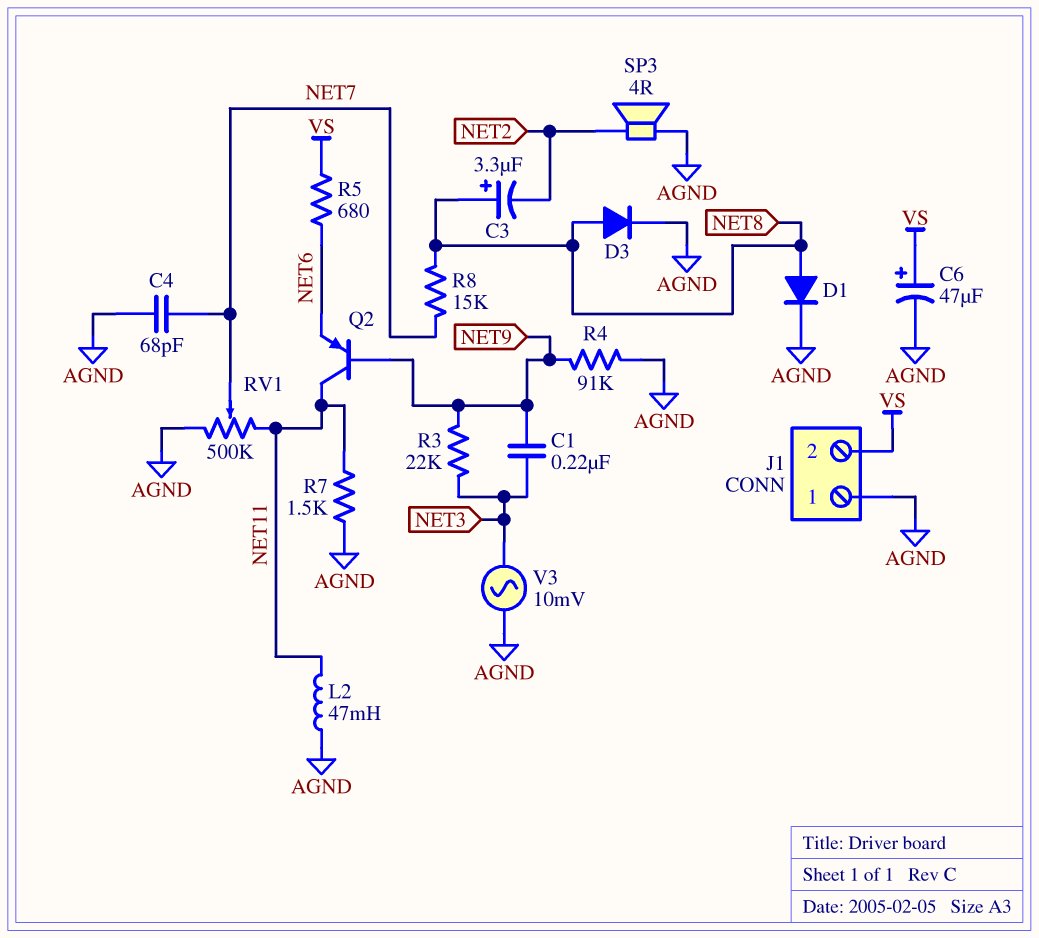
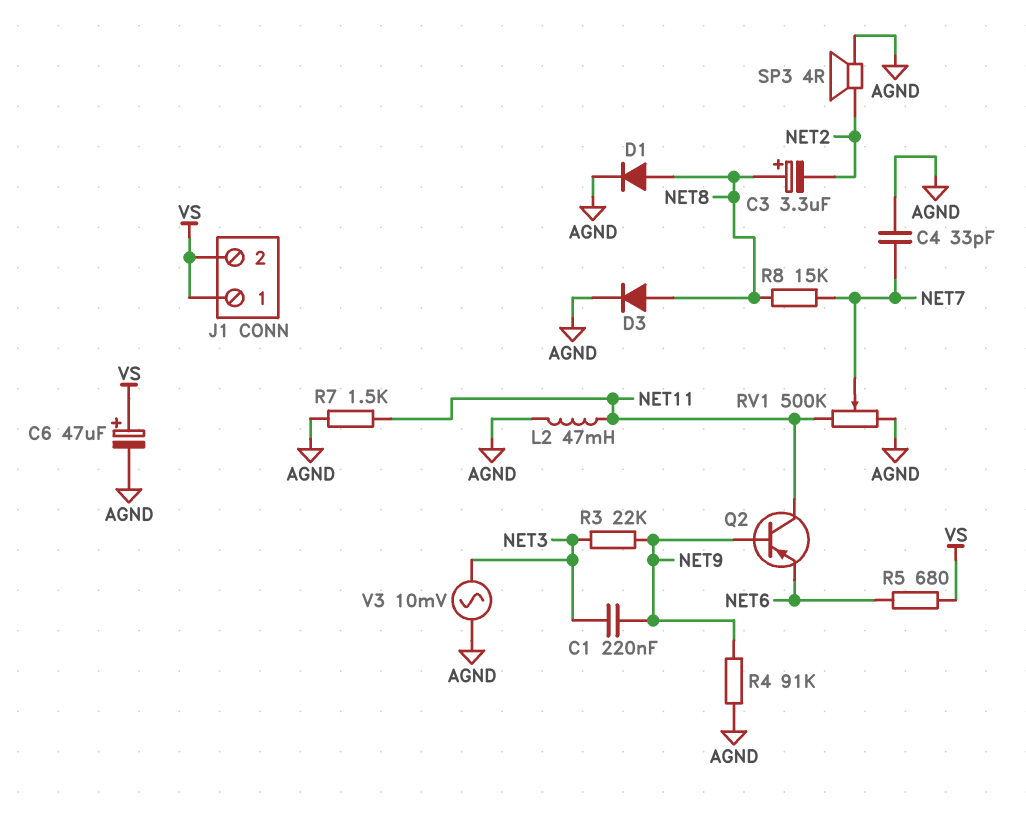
C4: 68pF (AGND, NET7) -> 33pF (AGND, NET7)
J1 pin 1: AGND -> VS

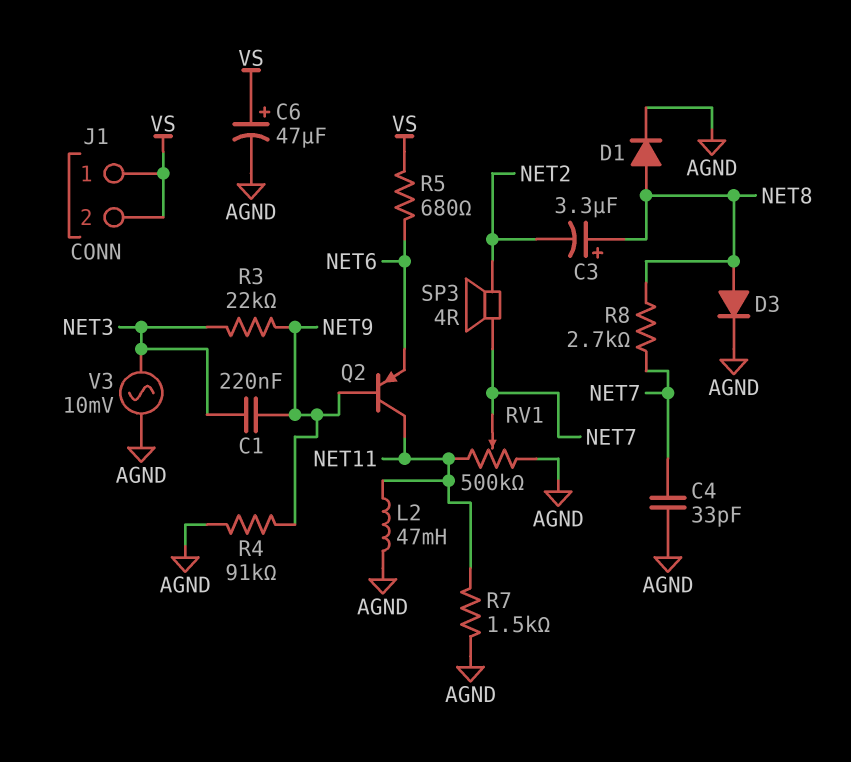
R8: 15k (NET7, NET8) -> 2.7k (NET7, NET8)
SP3: speaker 4R (AGND, NET2) -> speaker 4R (NET2, NET7)

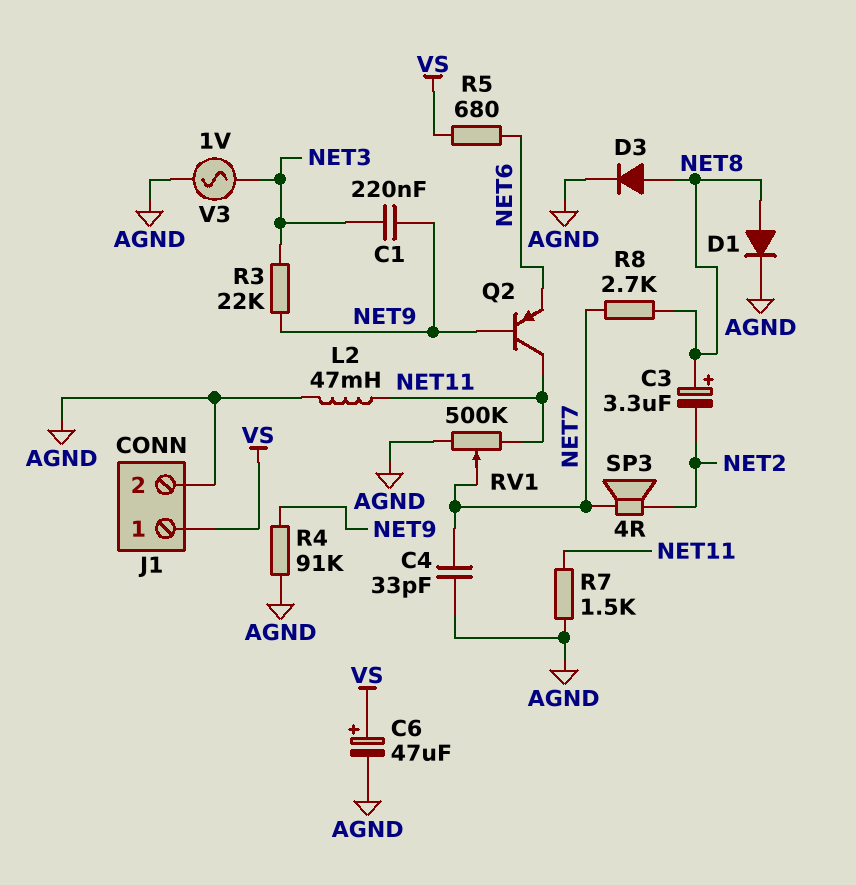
J1 pin 2: VS -> AGND
V3: AC 10mV (AGND, NET3) -> AC 1V (AGND, NET3)

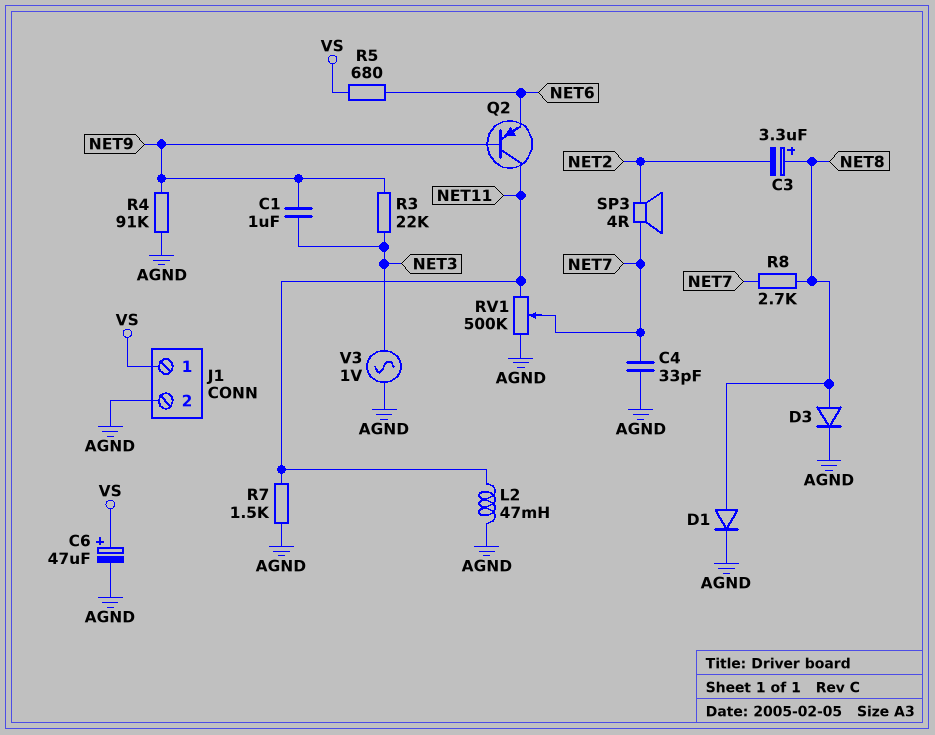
C1: 220nF (NET3, NET9) -> 1uF (NET3, NET9)

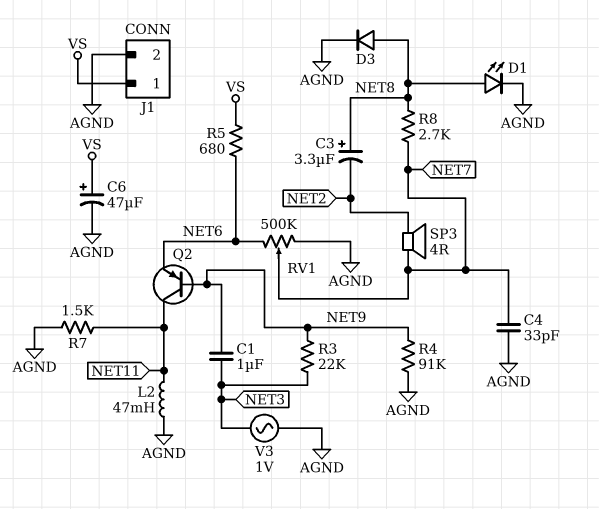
D1: diode (A NET8, K AGND) -> LED (A NET8, K AGND)
RV1: 500k (AGND, NET11, wiper NET7) -> 500k (AGND, NET6, wiper NET7)

